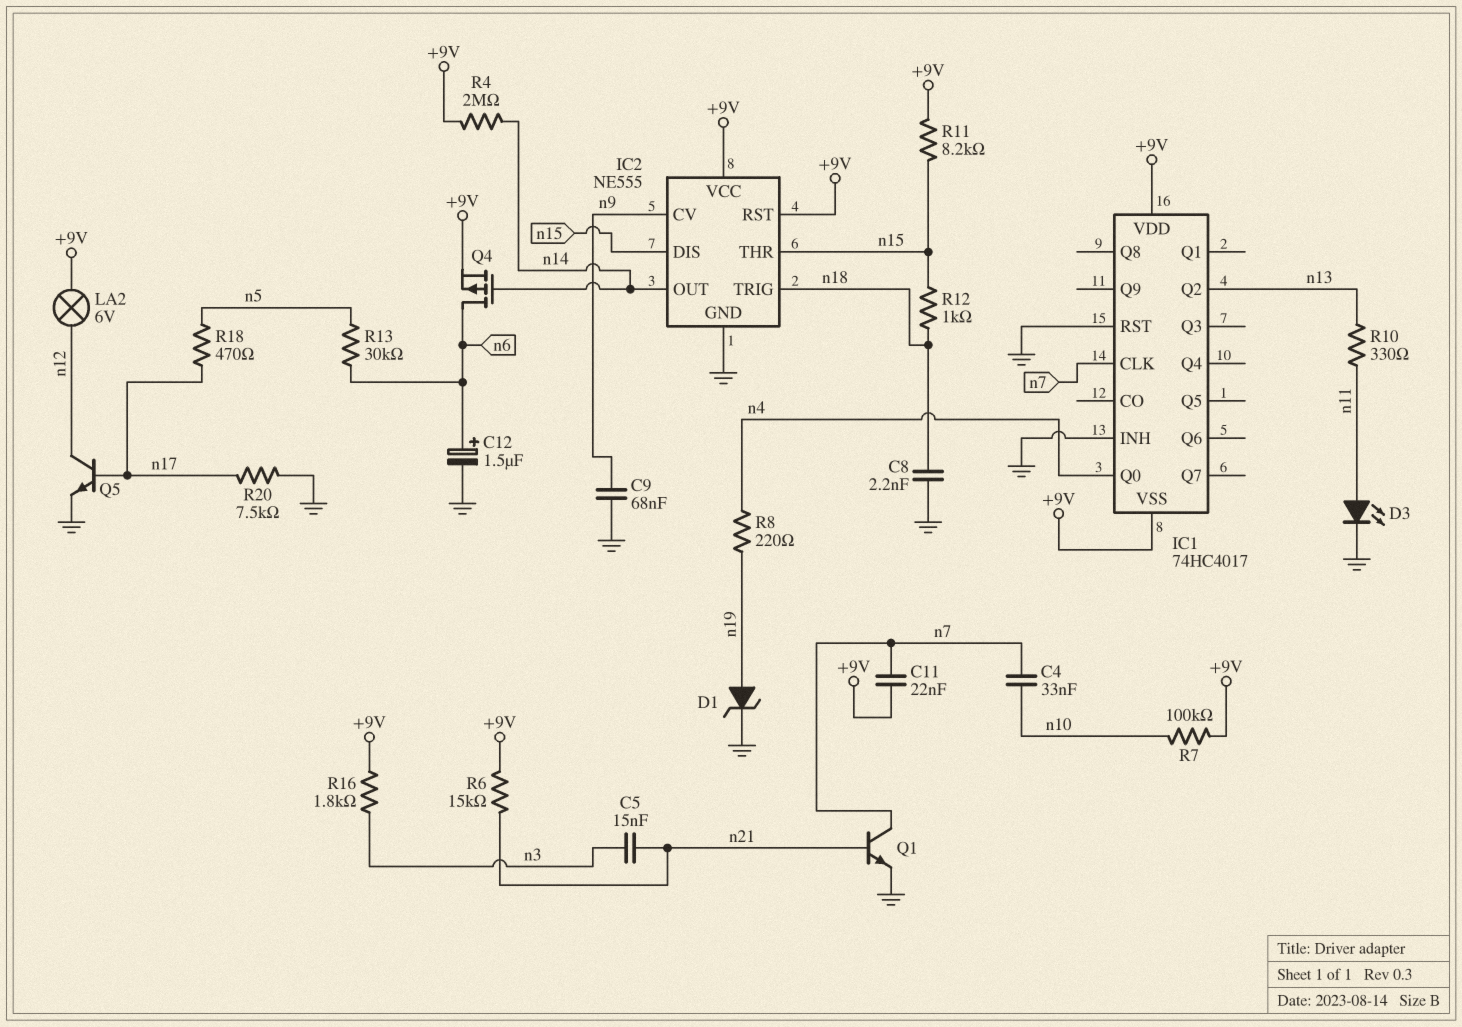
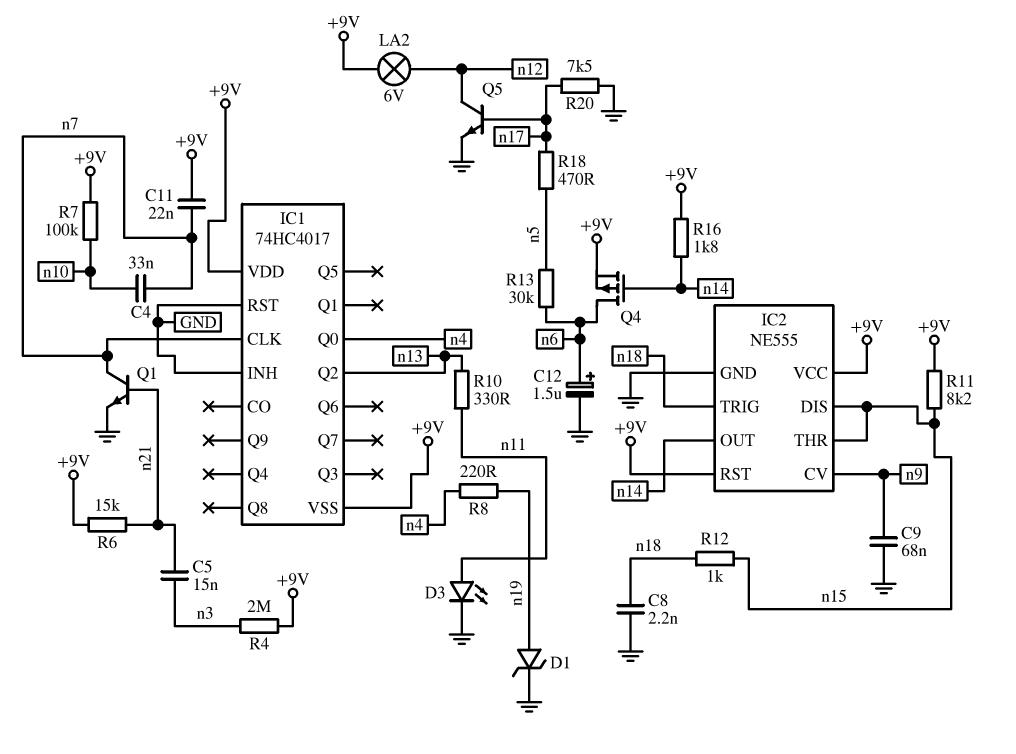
R4: 2M (+9V, n14) -> 2M (+9V, n3)
R16: 1.8k (+9V, n3) -> 1.8k (+9V, n14)

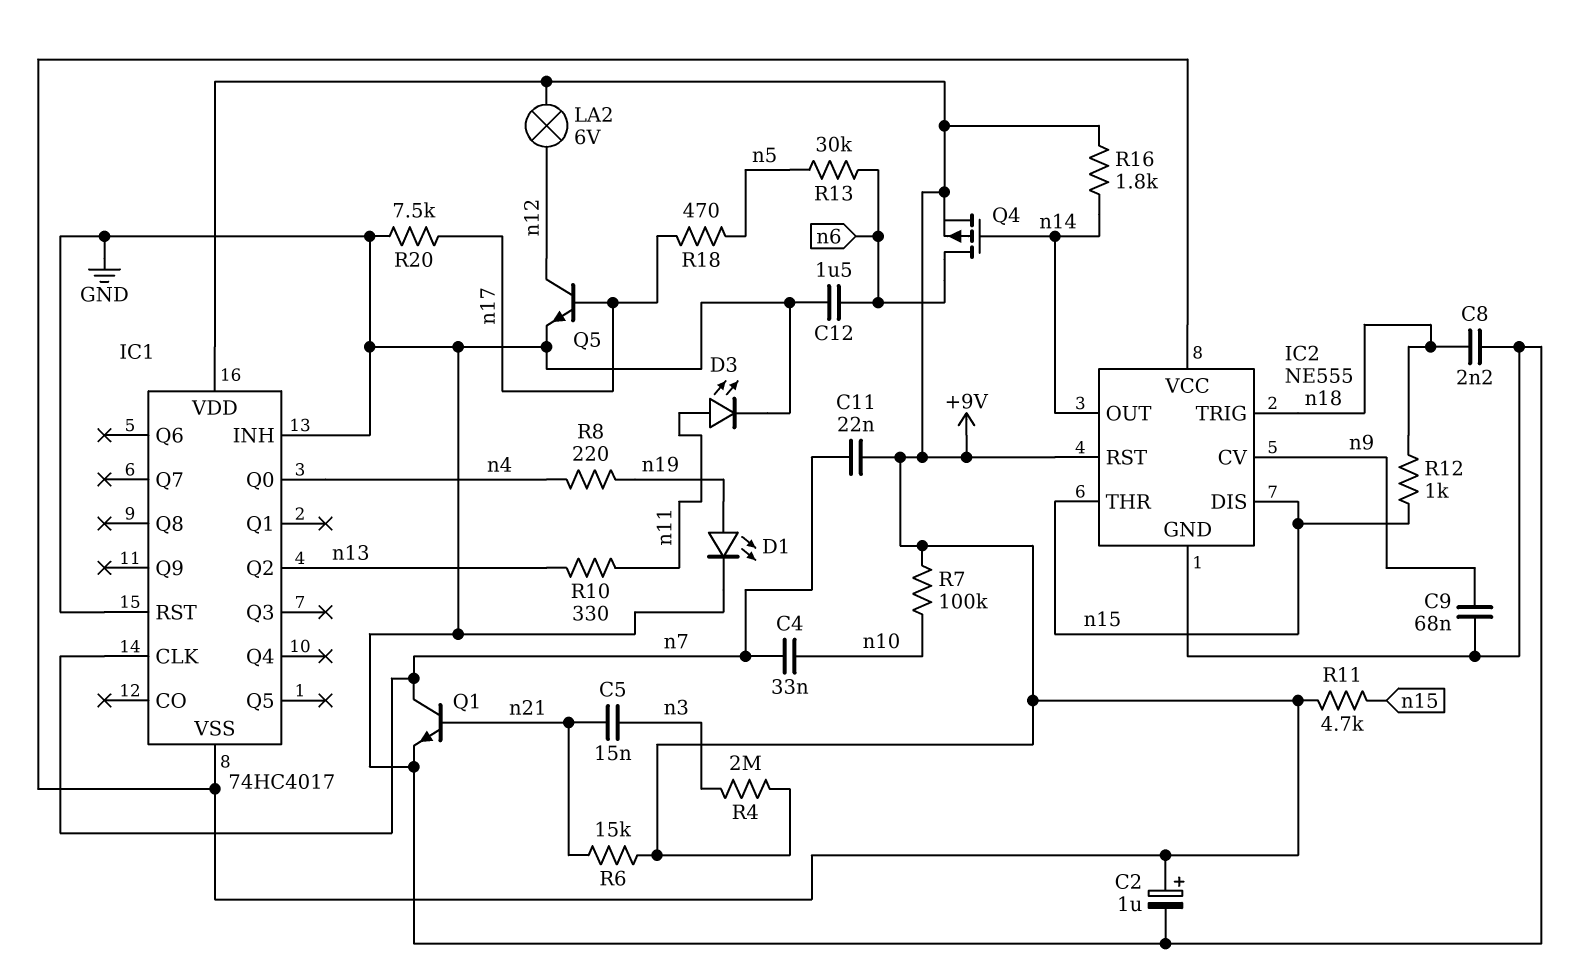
C2: none -> 1uF (plus +9V, minus GND)
C12: 1.5uF (plus n6, minus GND) -> 1.5uF (GND, n6)
D1: zener (A n19, K GND) -> LED (A n19, K GND)
R11: 8.2k (+9V, n15) -> 4.7k (+9V, n15)

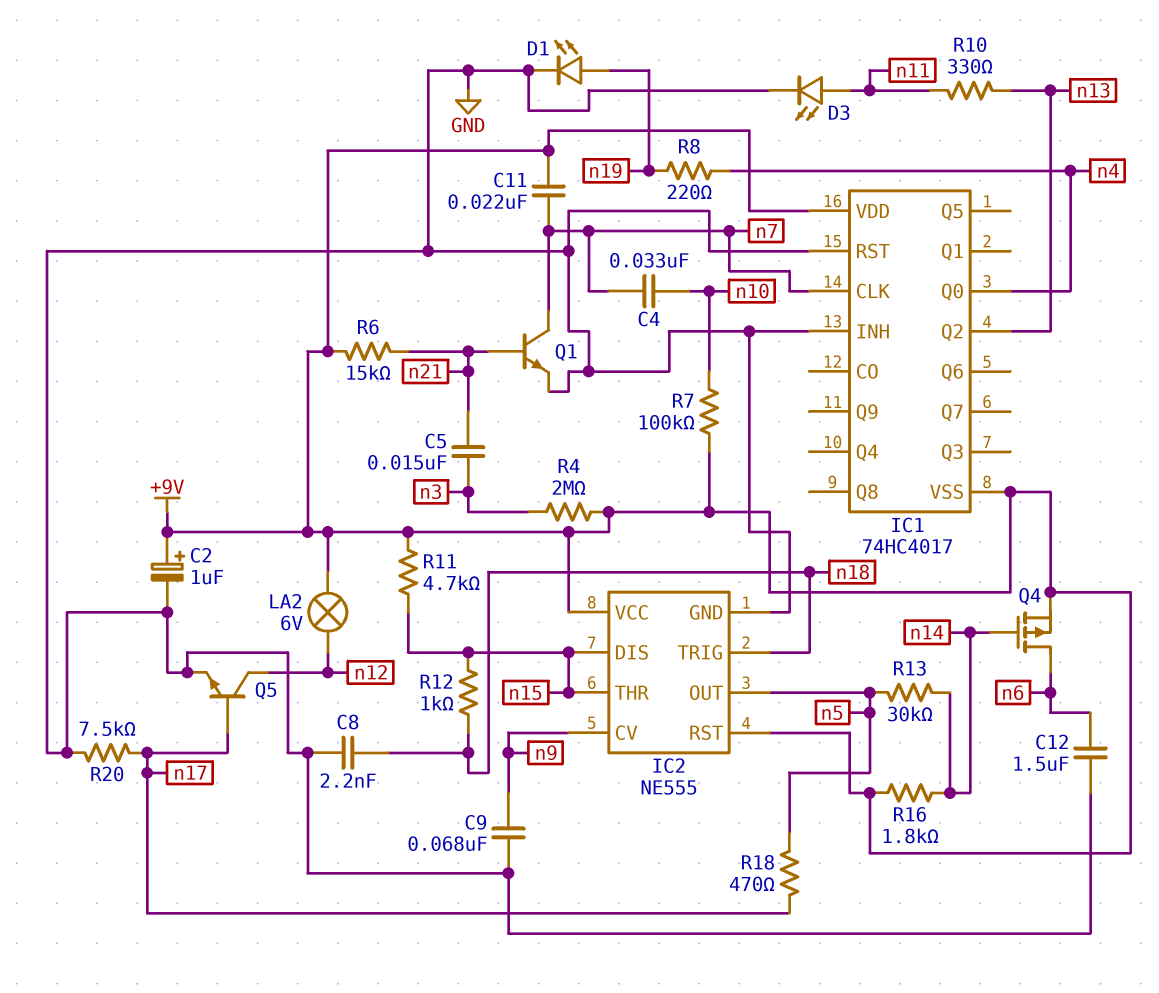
IC2 pin OUT: n14 -> n5
R13: 30k (n5, n6) -> 30k (n5, n14)

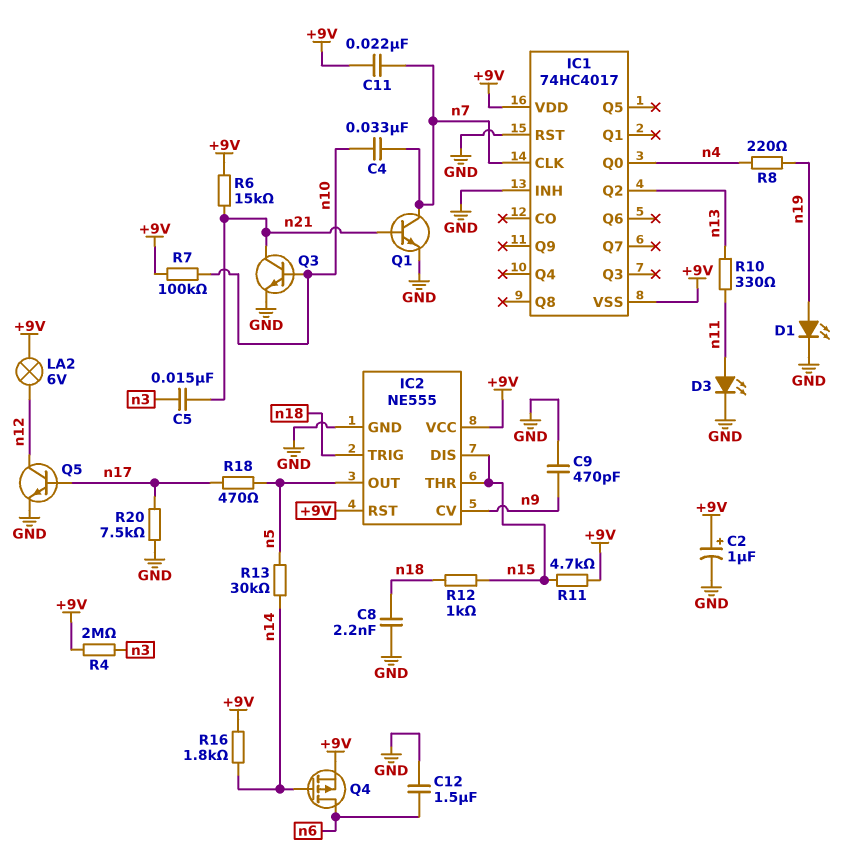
C9: 68nF (GND, n9) -> 470pF (GND, n9)
Q3: none -> NPN (B n10, C n21, E GND)

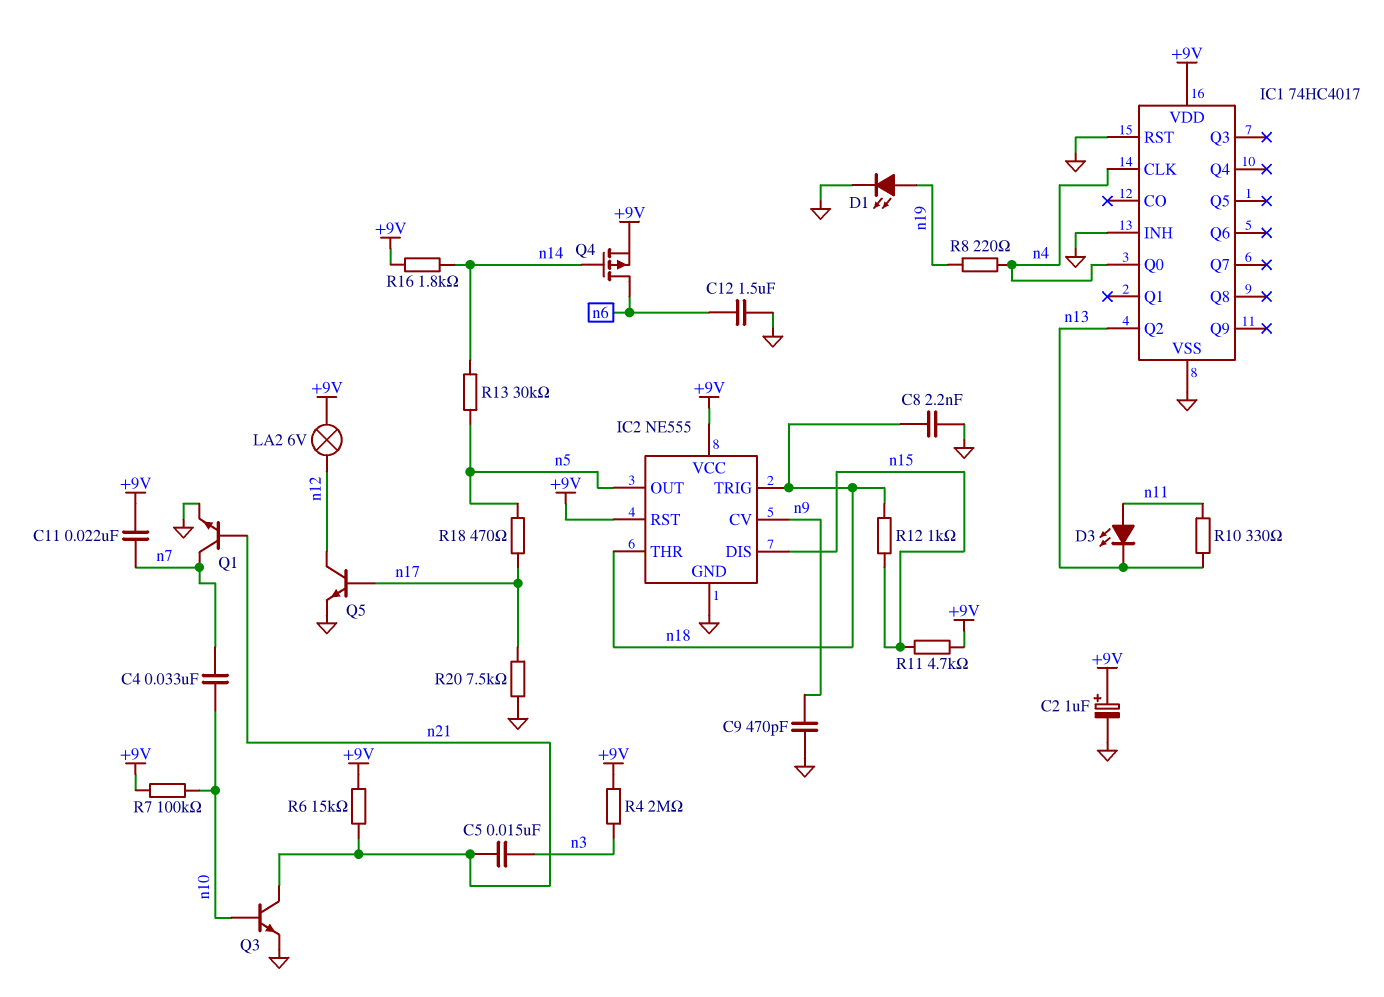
D3: LED (A n11, K GND) -> LED (A n11, K n13)
IC1 pin CLK: n7 -> n4
IC1 pin VSS: +9V -> GND
IC2 pin THR: n15 -> n18

